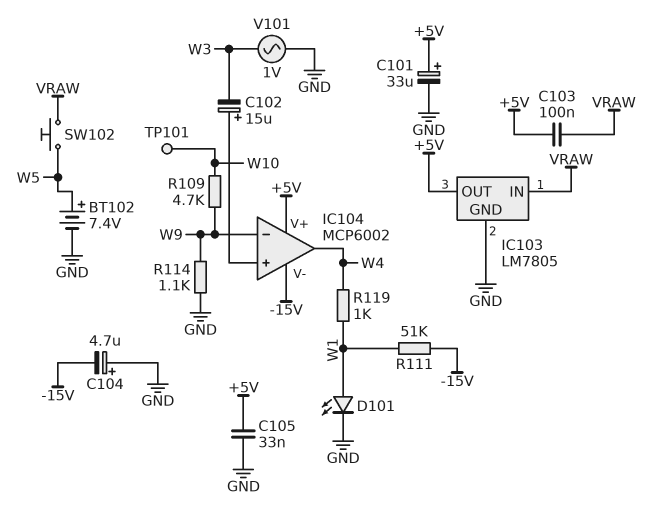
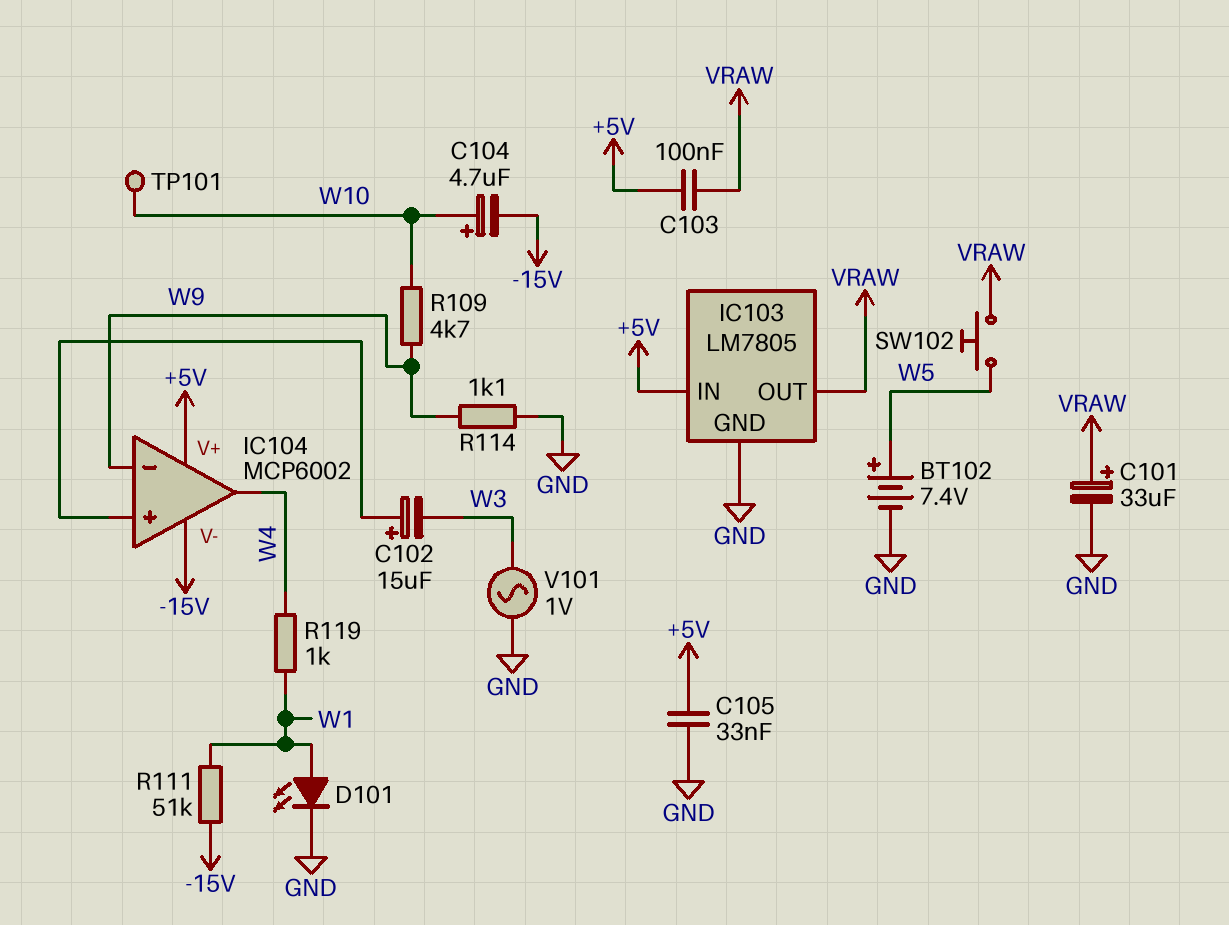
C101: 33uF (plus +5V, minus GND) -> 33uF (plus VRAW, minus GND)
C104: 4.7uF (plus GND, minus -15V) -> 4.7uF (plus W10, minus -15V)
IC103 pin IN: VRAW -> +5V
IC103 pin OUT: +5V -> VRAW

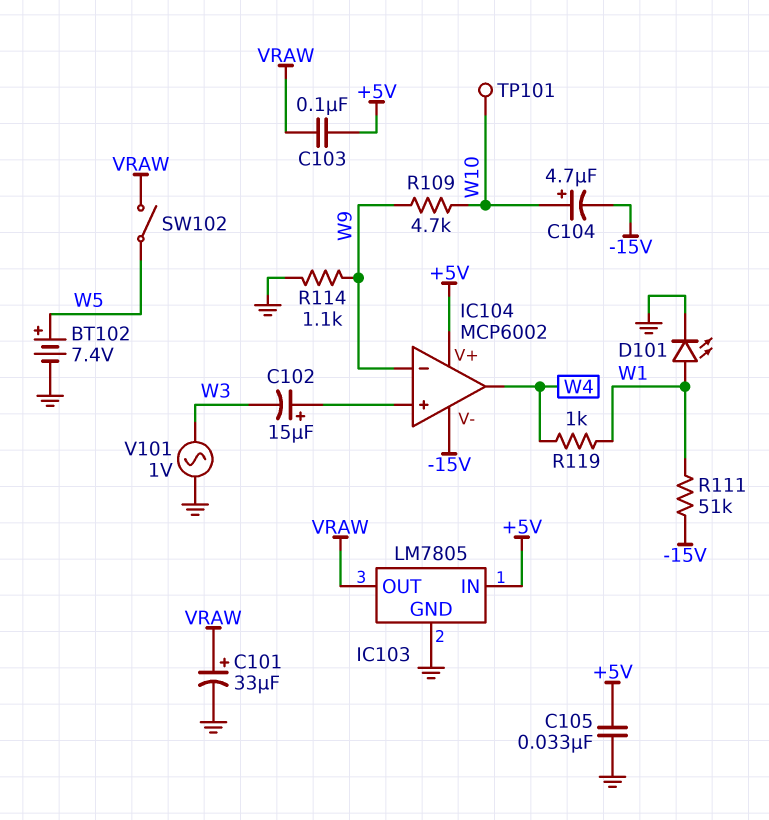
SW102: button (VRAW, W5) -> switch (VRAW, W5)

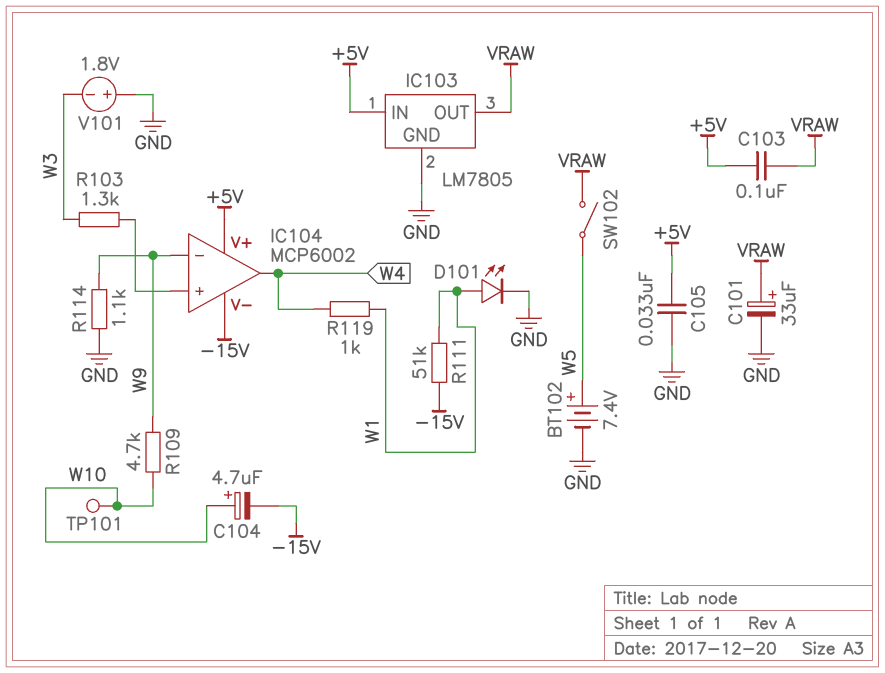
C102: 15uF (plus IC104/in+, minus W3) -> none
R103: none -> 1.3k (IC104/in+, W3)
V101: AC 1V (GND, W3) -> 1.8V (plus GND, minus W3)

